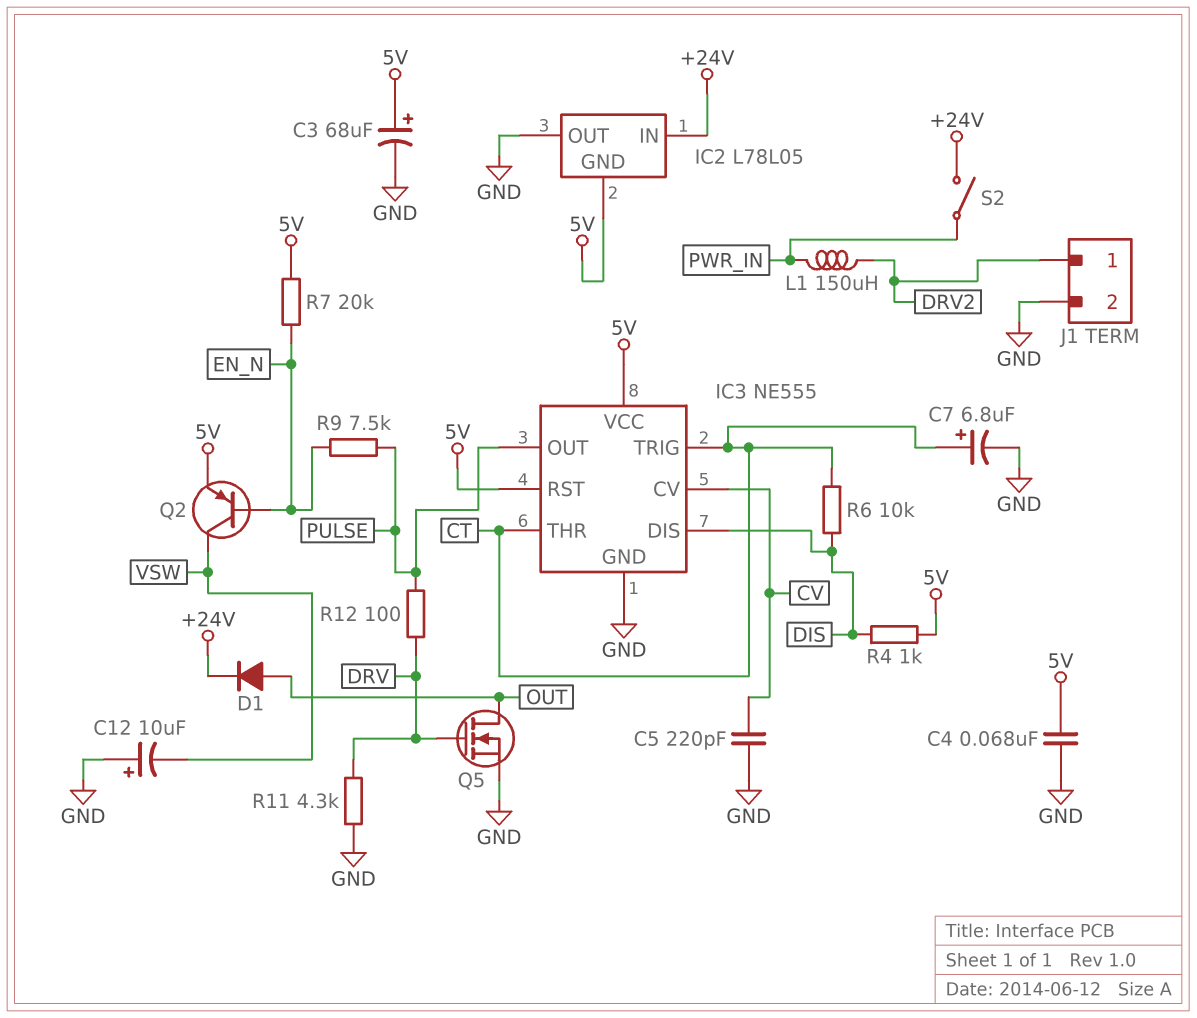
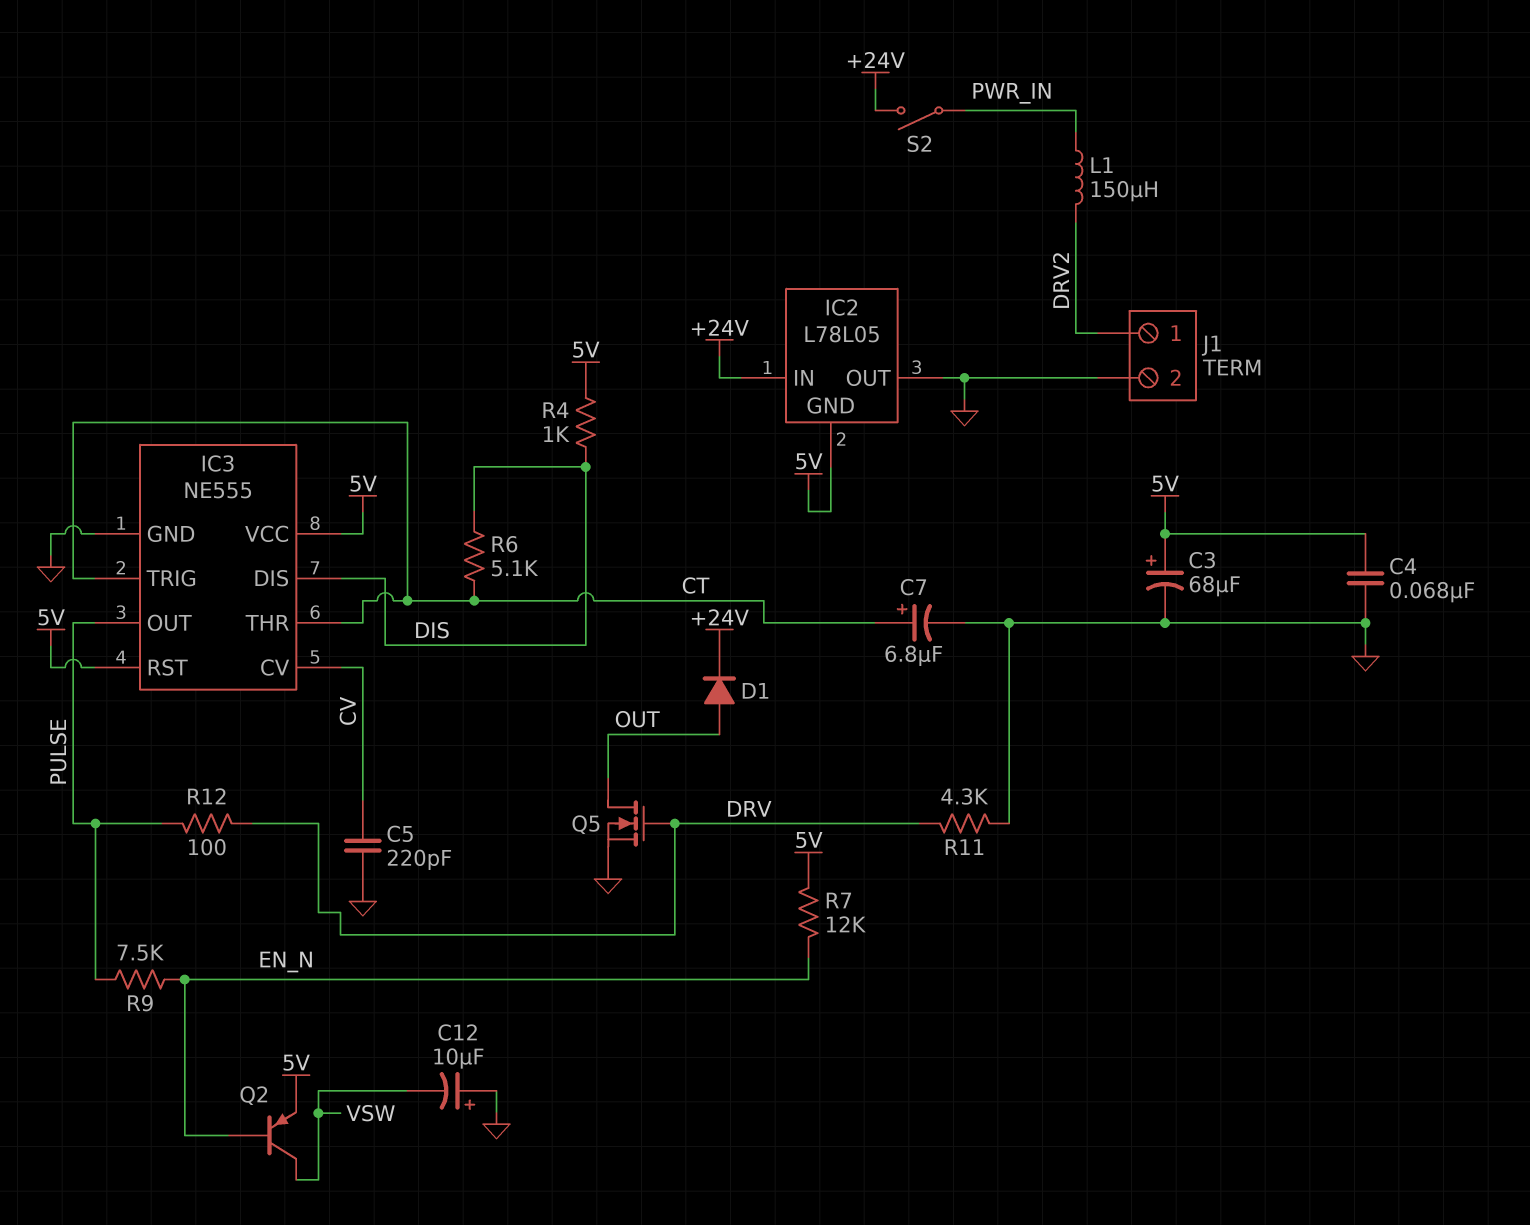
R6: 10k (CT, DIS) -> 5.1k (CT, DIS)
R7: 20k (5V, EN_N) -> 12k (5V, EN_N)

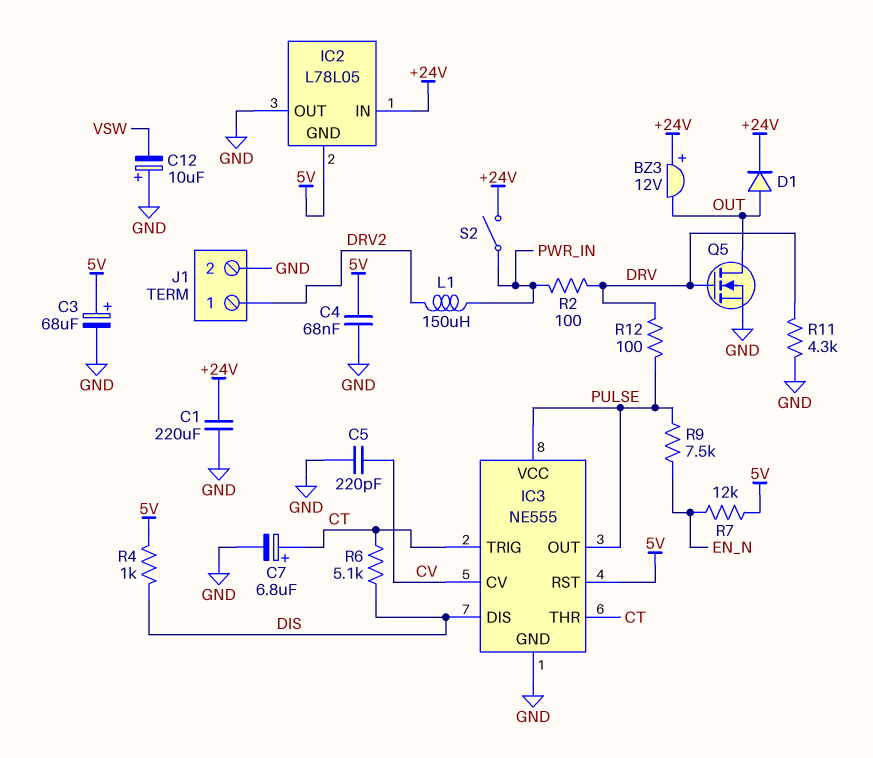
BZ3: none -> buzzer 12V (plus +24V, minus OUT)
C1: none -> 220uF (+24V, GND)
IC3 pin VCC: 5V -> PULSE
Q2: PNP (B EN_N, C VSW, E 5V) -> none
R2: none -> 100 (DRV, PWR_IN)

